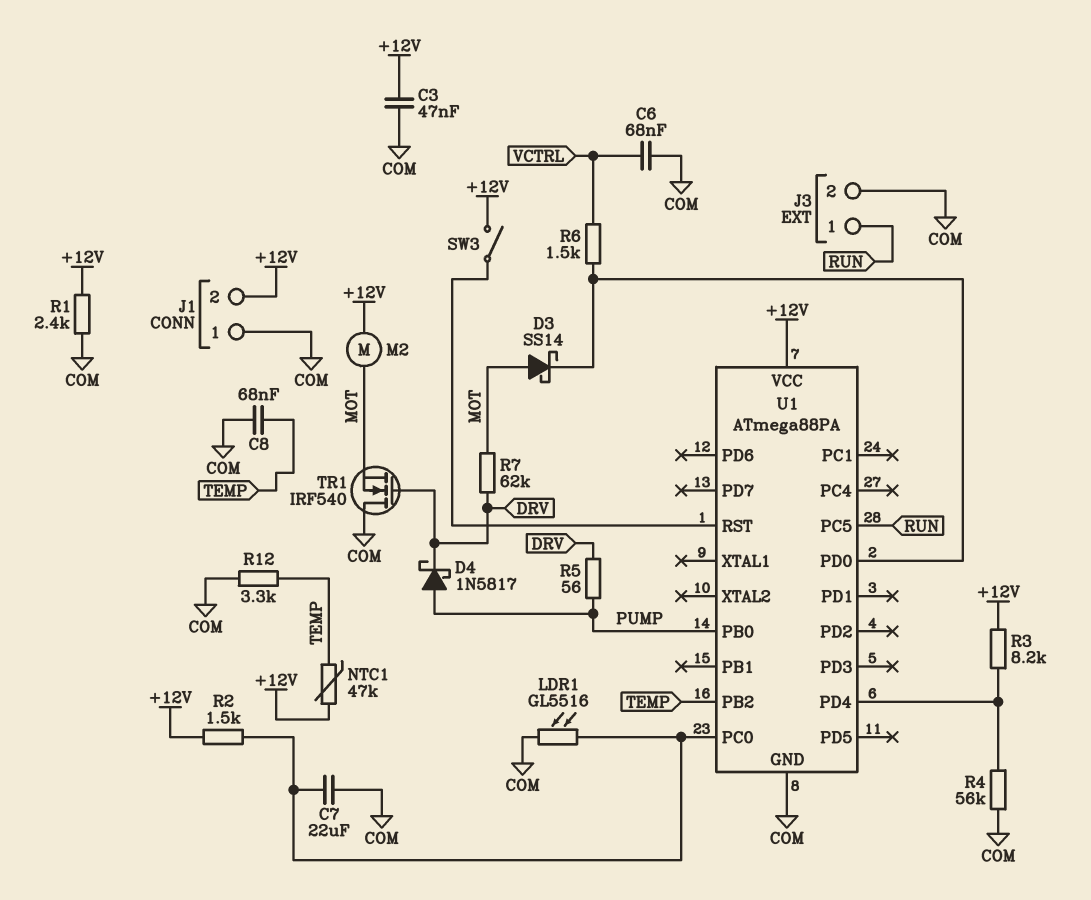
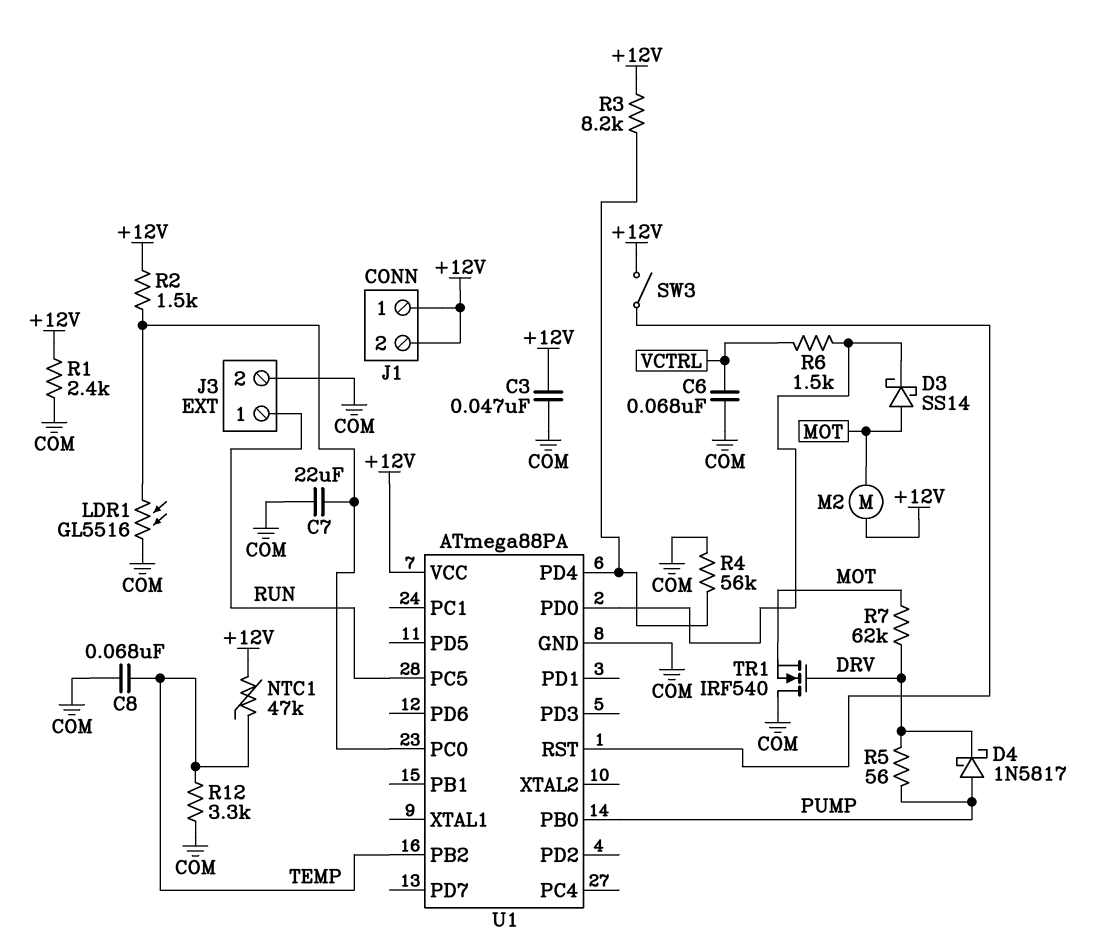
J1 pin 1: COM -> +12V

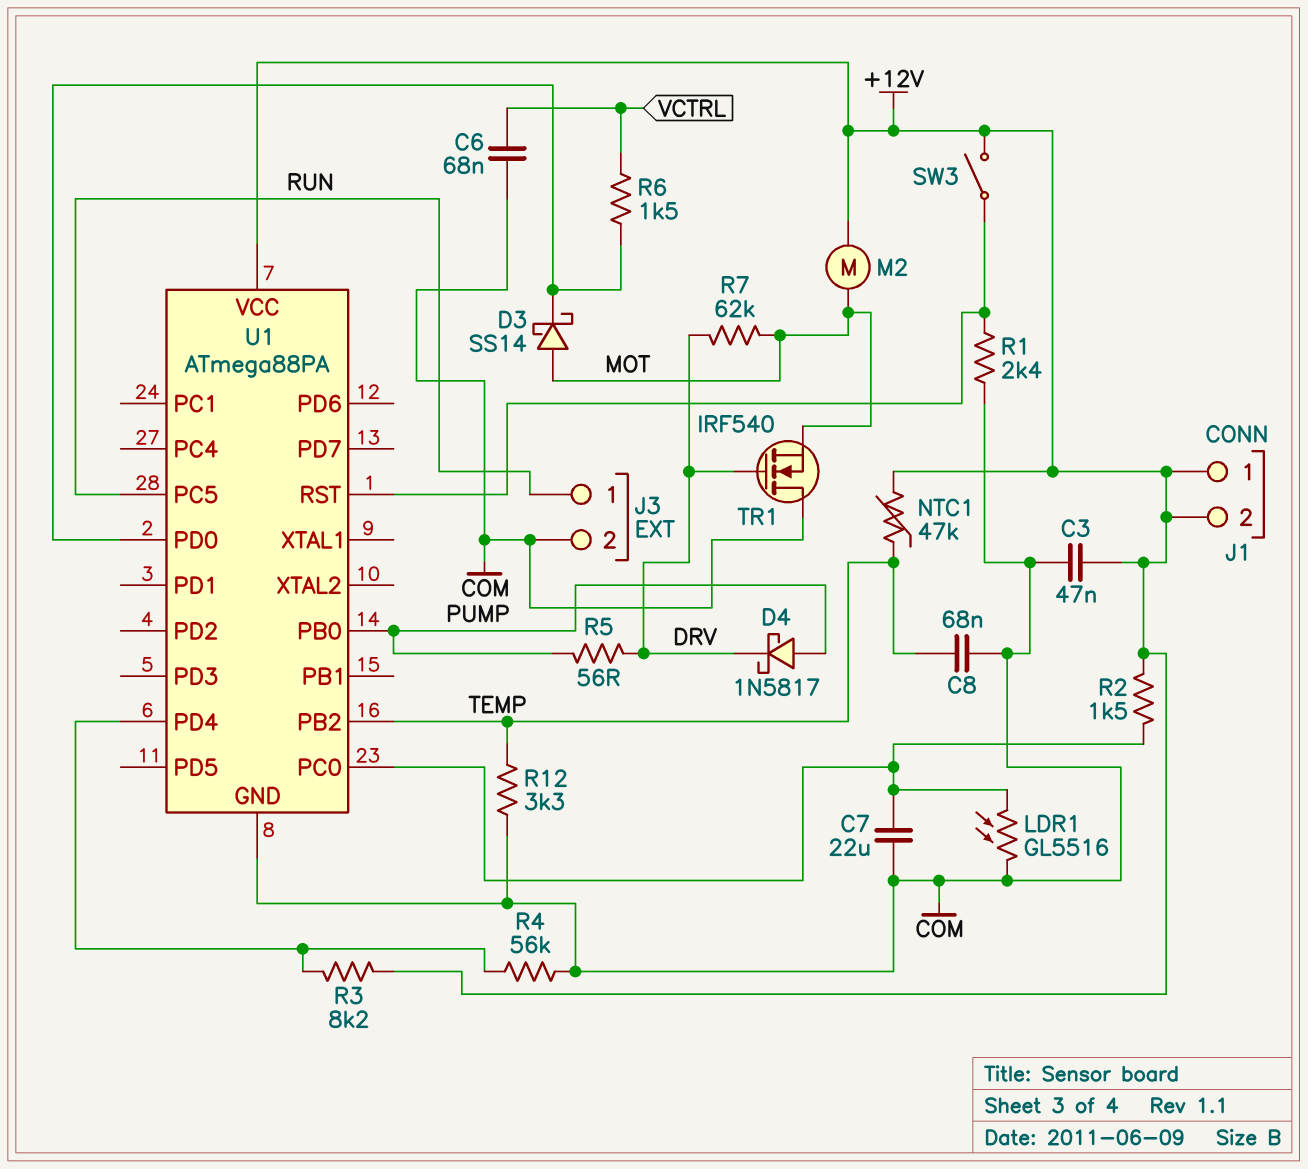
R1: 2.4k (+12V, COM) -> 2.4k (COM, U1/RST)

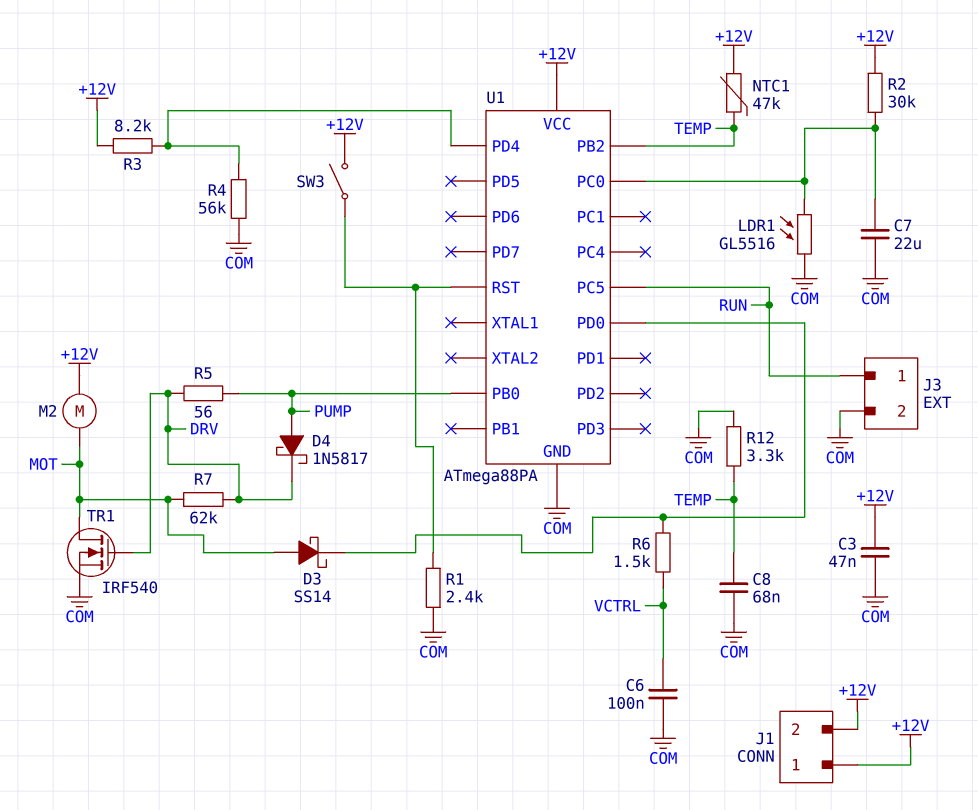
C6: 68nF (COM, VCTRL) -> 100nF (COM, VCTRL)
R2: 1.5k (+12V, U1/PC0) -> 30k (+12V, U1/PC0)
TR1: NMOS IRF540 (G DRV, D COM, S MOT) -> NMOS IRF540 (G DRV, D MOT, S COM)

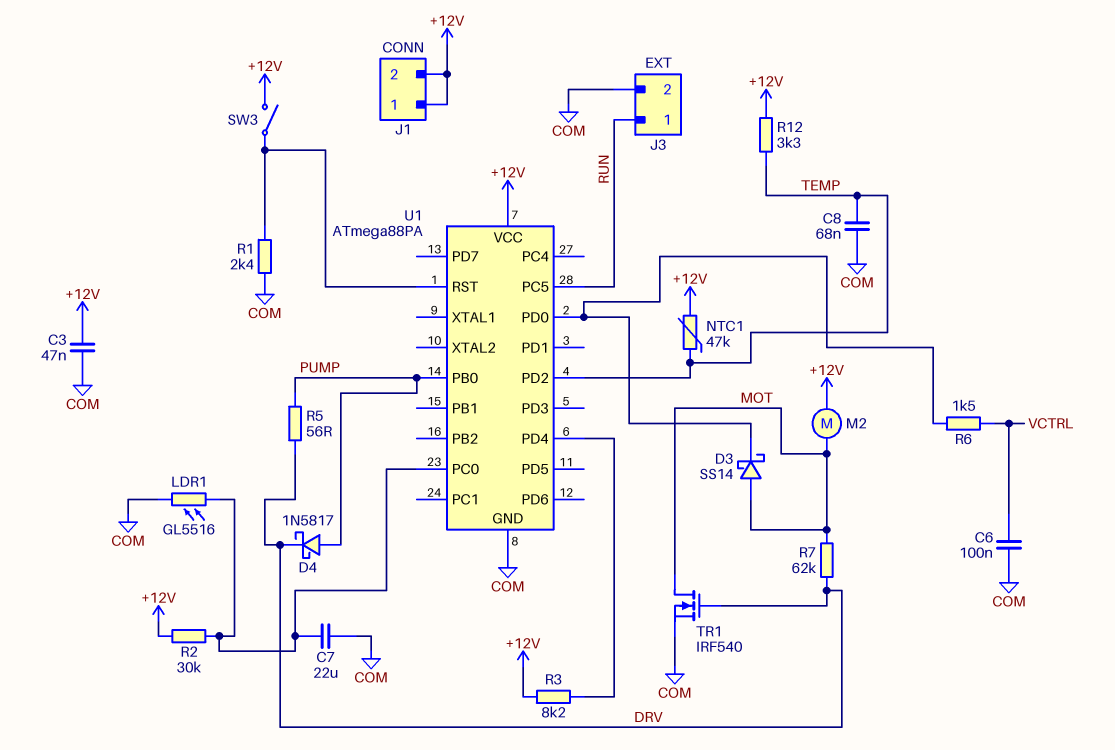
R4: 56k (COM, U1/PD4) -> none
R12: 3.3k (COM, TEMP) -> 3.3k (+12V, TEMP)
U1 pin PB2: TEMP -> none
U1 pin PD2: none -> TEMP

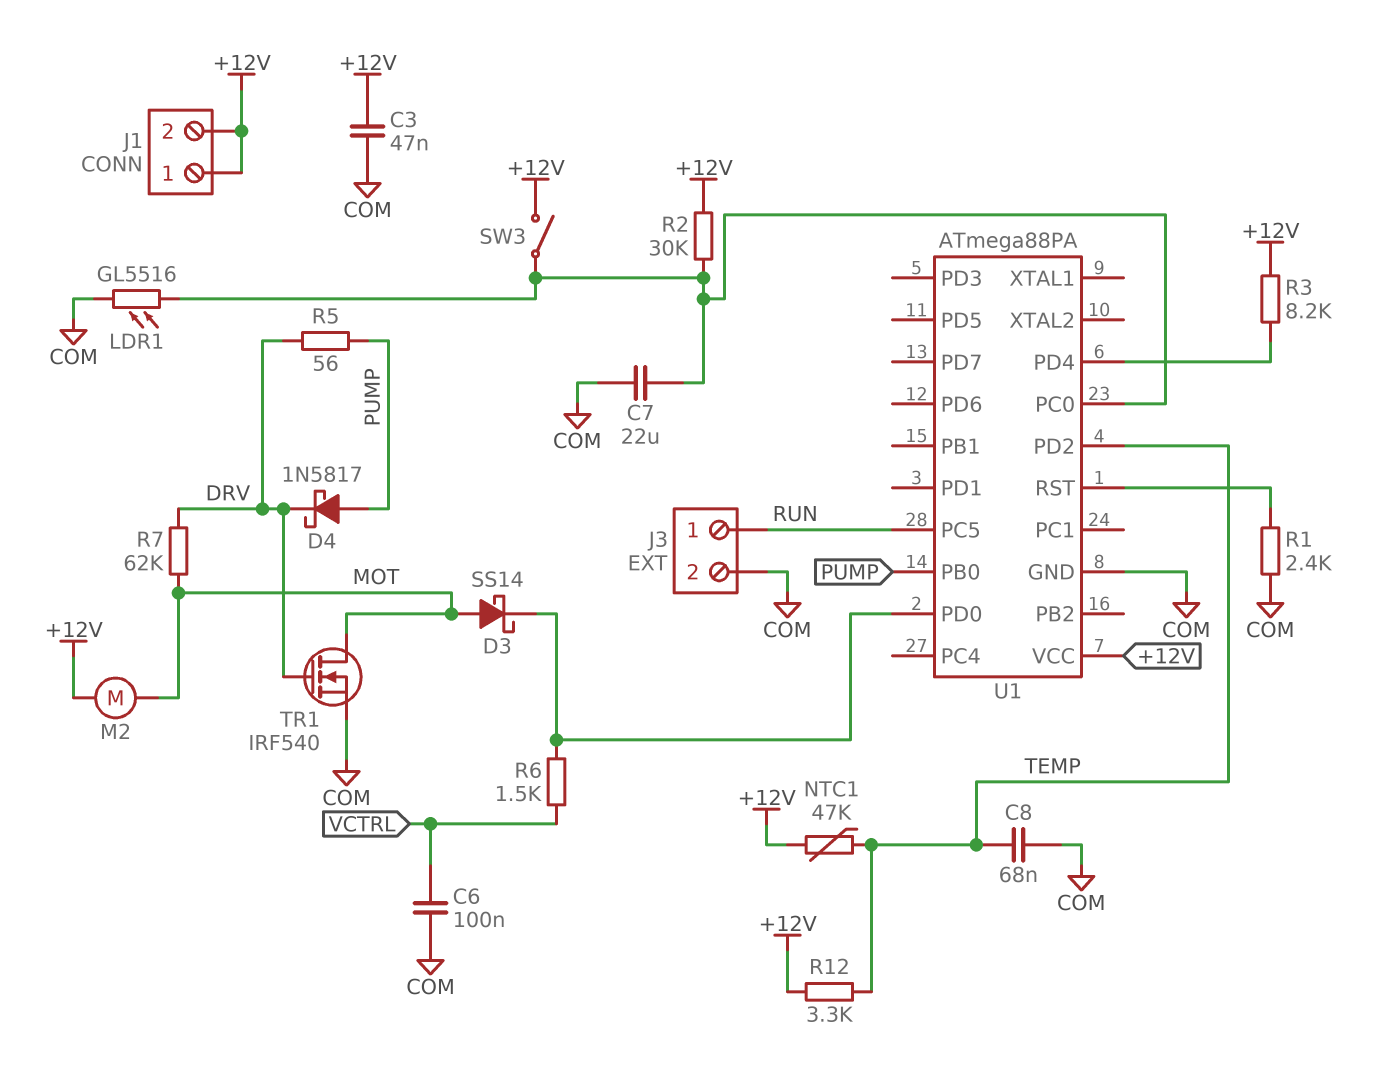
SW3: switch (+12V, U1/RST) -> switch (+12V, U1/PC0)

